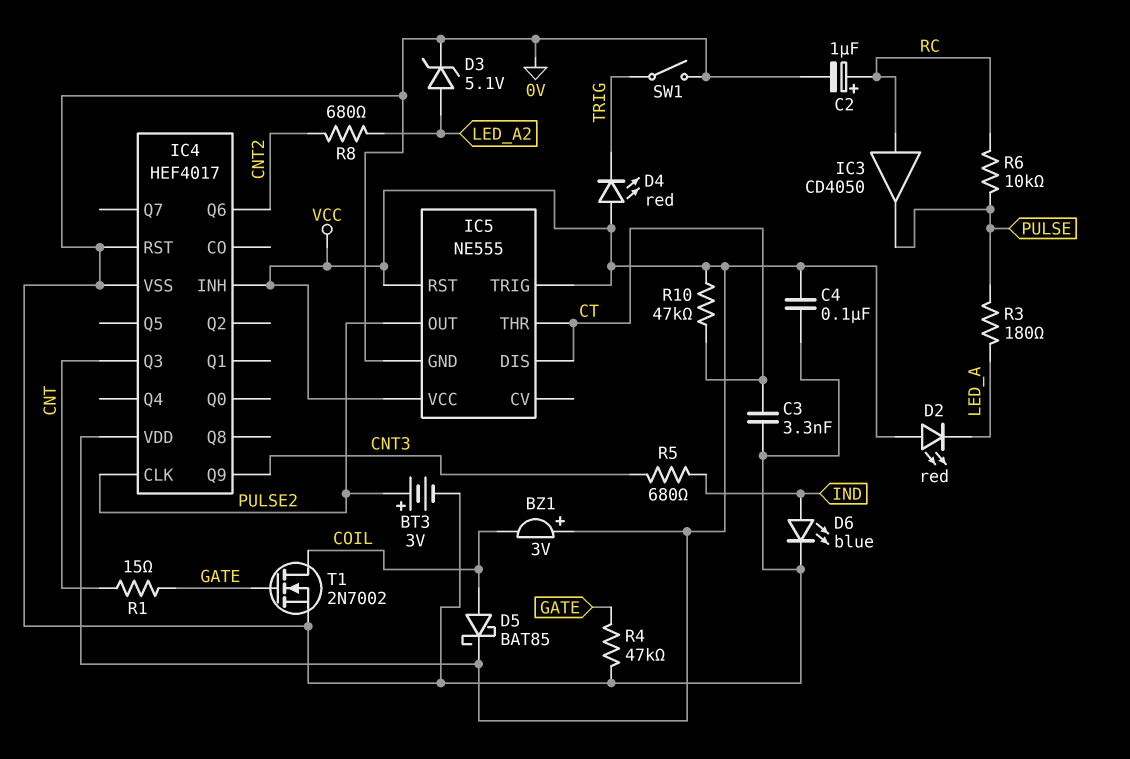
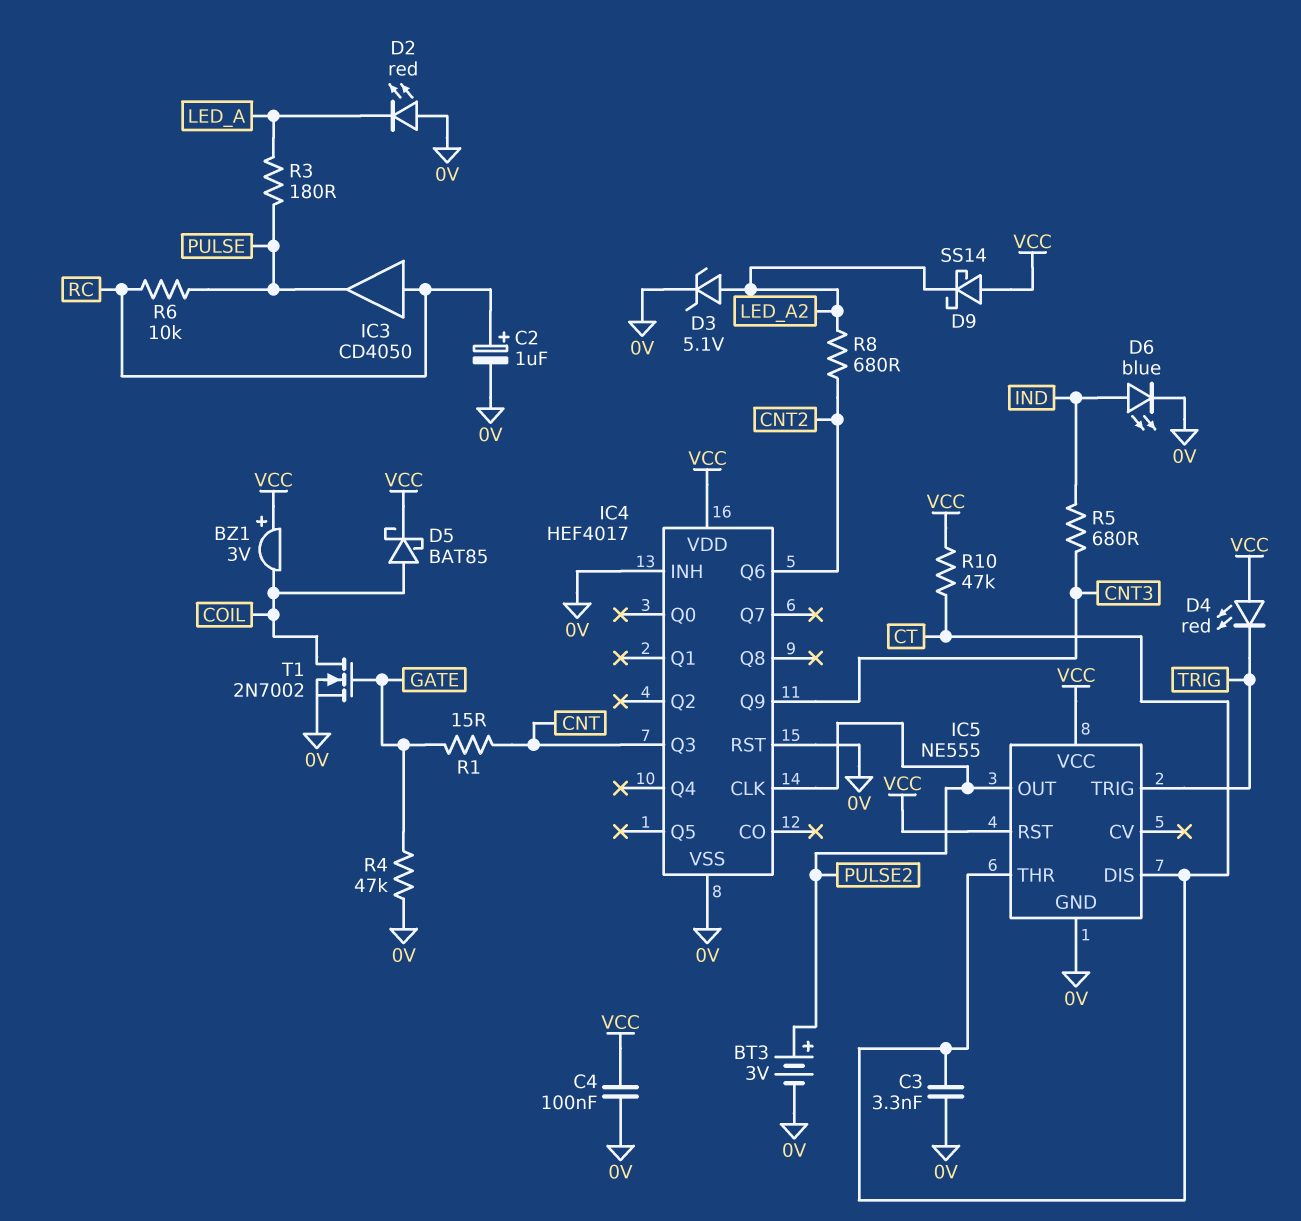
D2: LED red (A VCC, K LED_A) -> LED red (A 0V, K LED_A)
D9: none -> schottky SS14 (A VCC, K LED_A2)
IC4 pin INH: VCC -> 0V
IC5 pin TRIG: VCC -> TRIG
SW1: switch (0V, TRIG) -> none

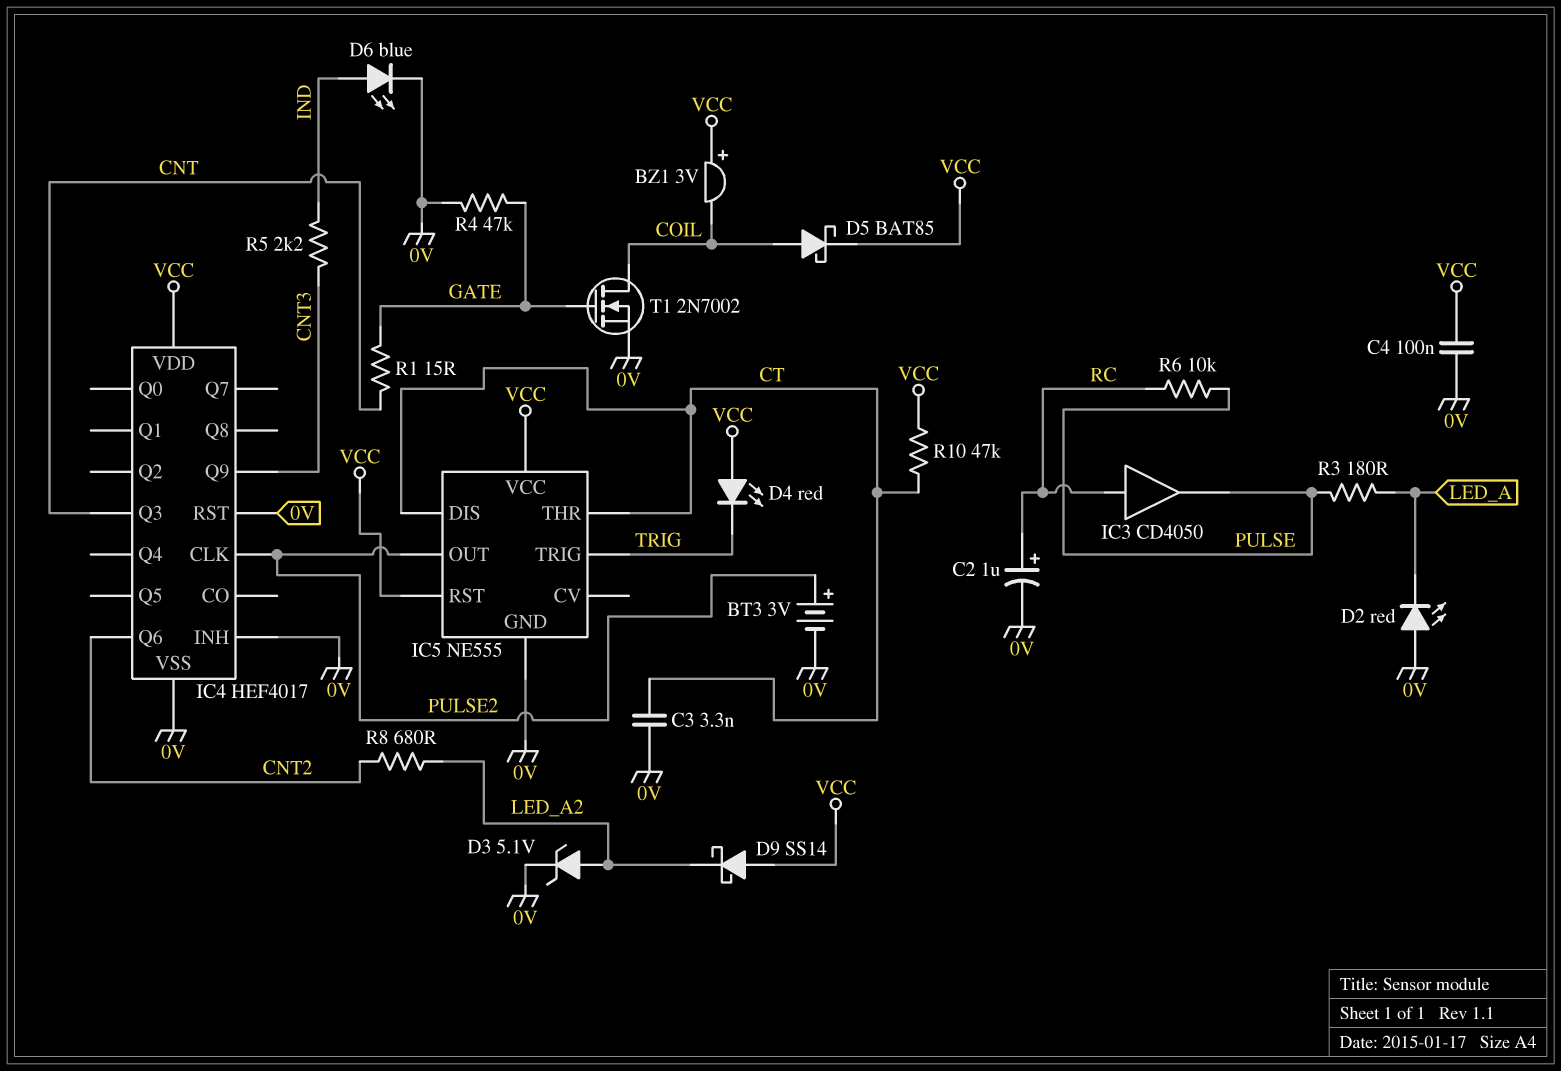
R5: 680 (CNT3, IND) -> 2.2k (CNT3, IND)

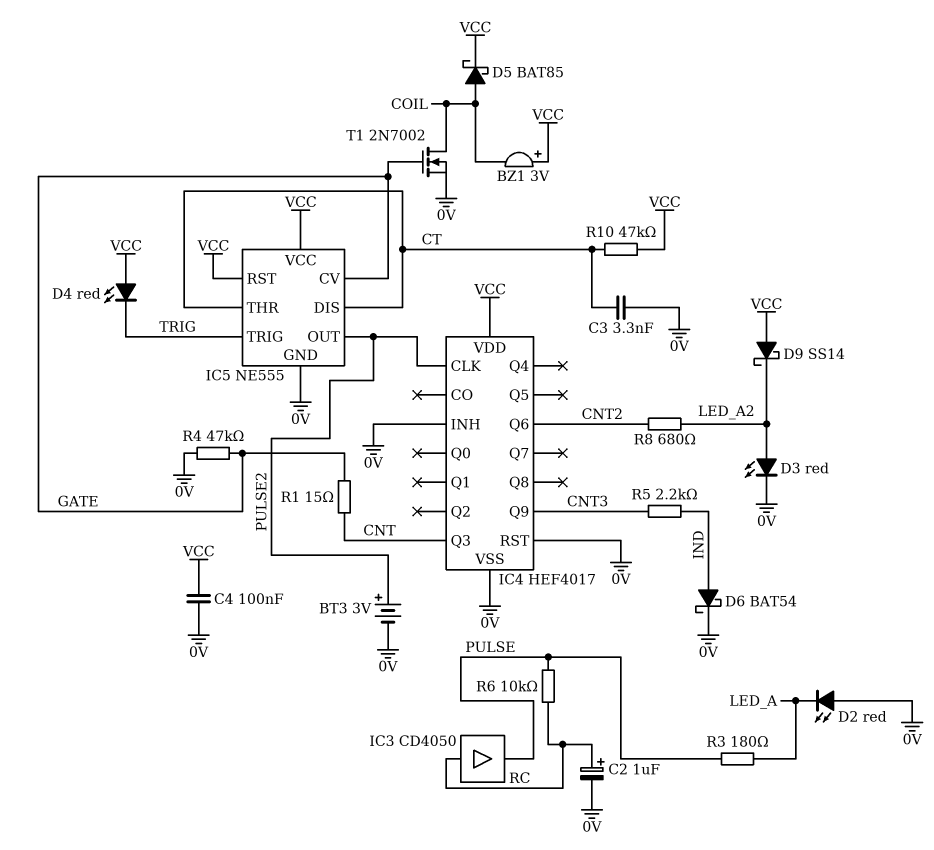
D3: zener 5.1V (A LED_A2, K 0V) -> LED red (A LED_A2, K 0V)
D6: LED blue (A IND, K 0V) -> schottky BAT54 (A IND, K 0V)
IC5 pin CV: none -> GATE

